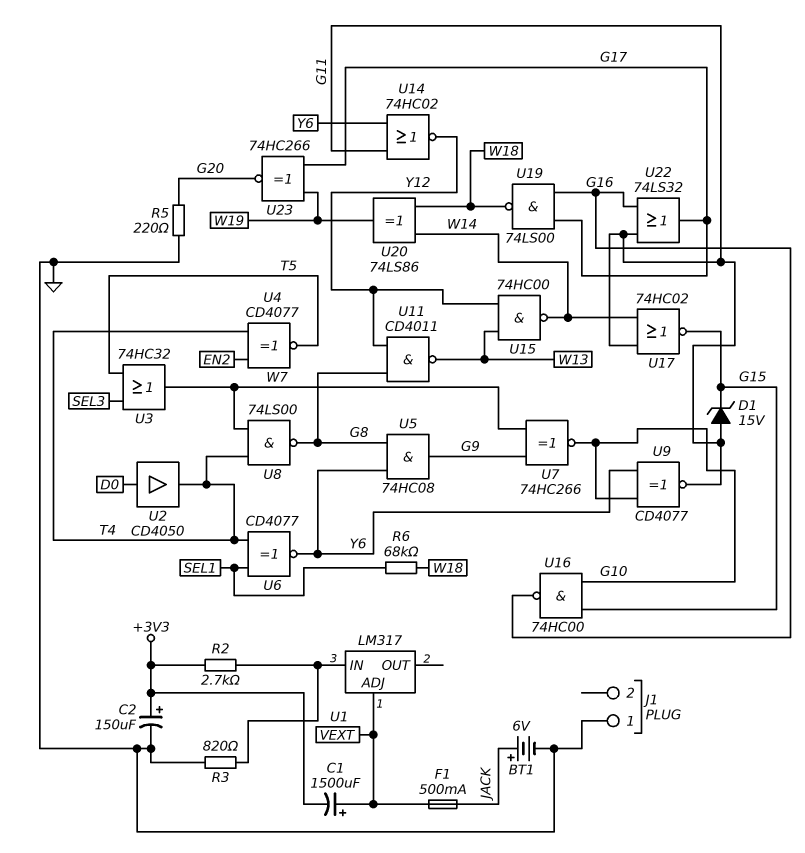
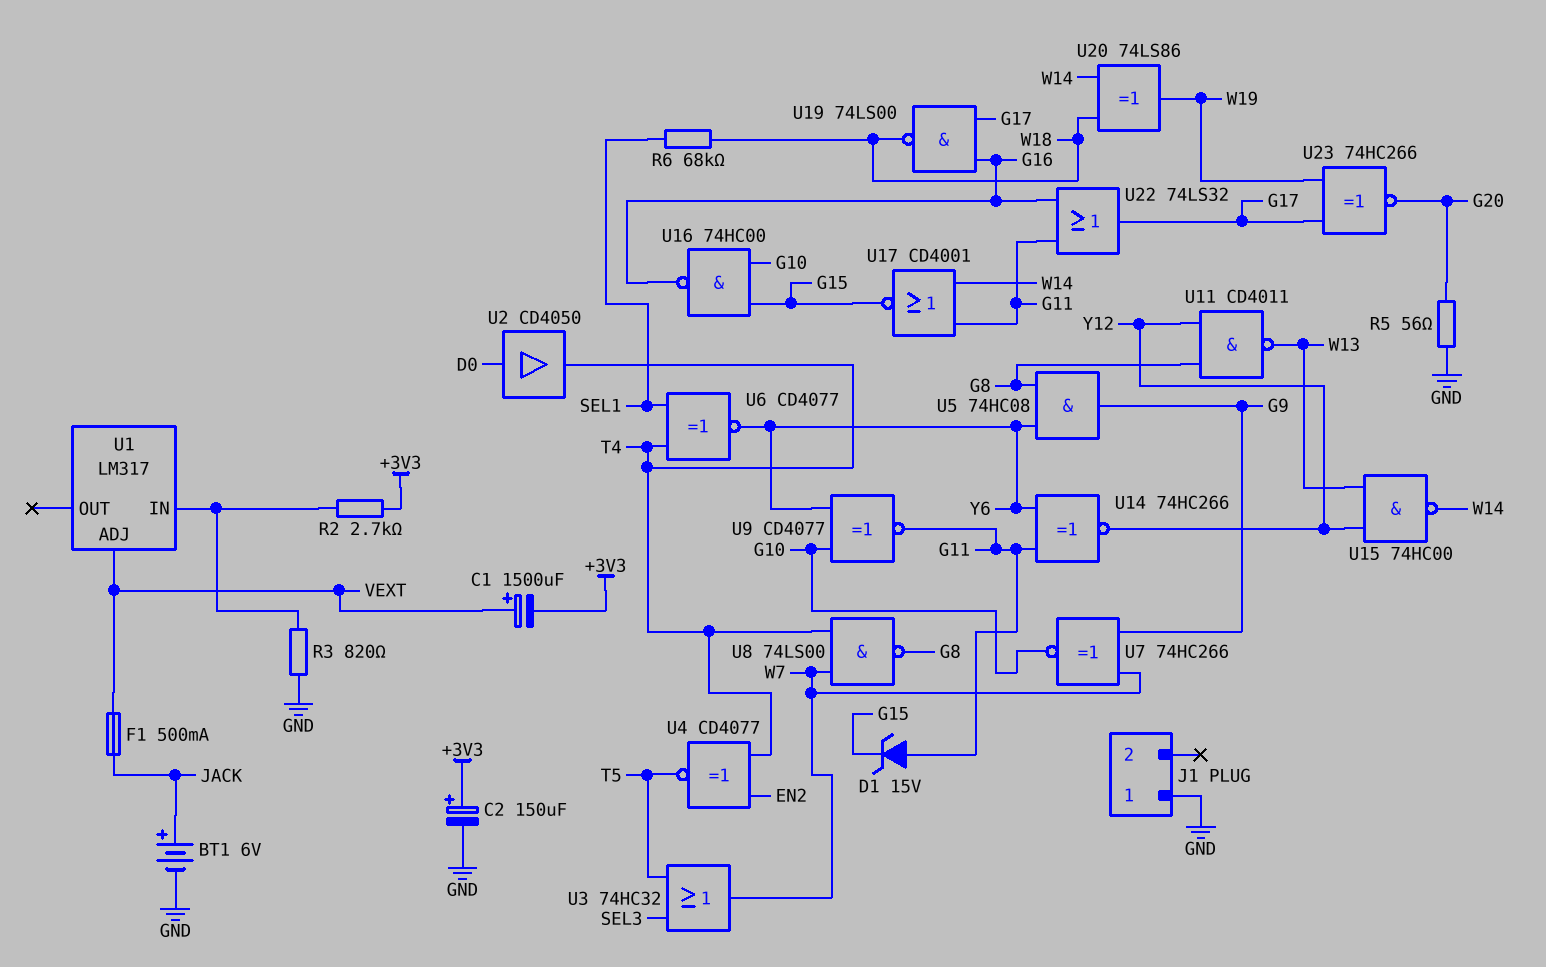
R5: 220 (G20, GND) -> 56 (G20, GND)
U14: NOR 74HC02 (in G11, in Y6, out Y12) -> XNOR 74HC266 (in G11, in Y6, out Y12)
U17: NOR 74HC02 (in G11, in W14, out G15) -> NOR CD4001 (in G11, in W14, out G15)

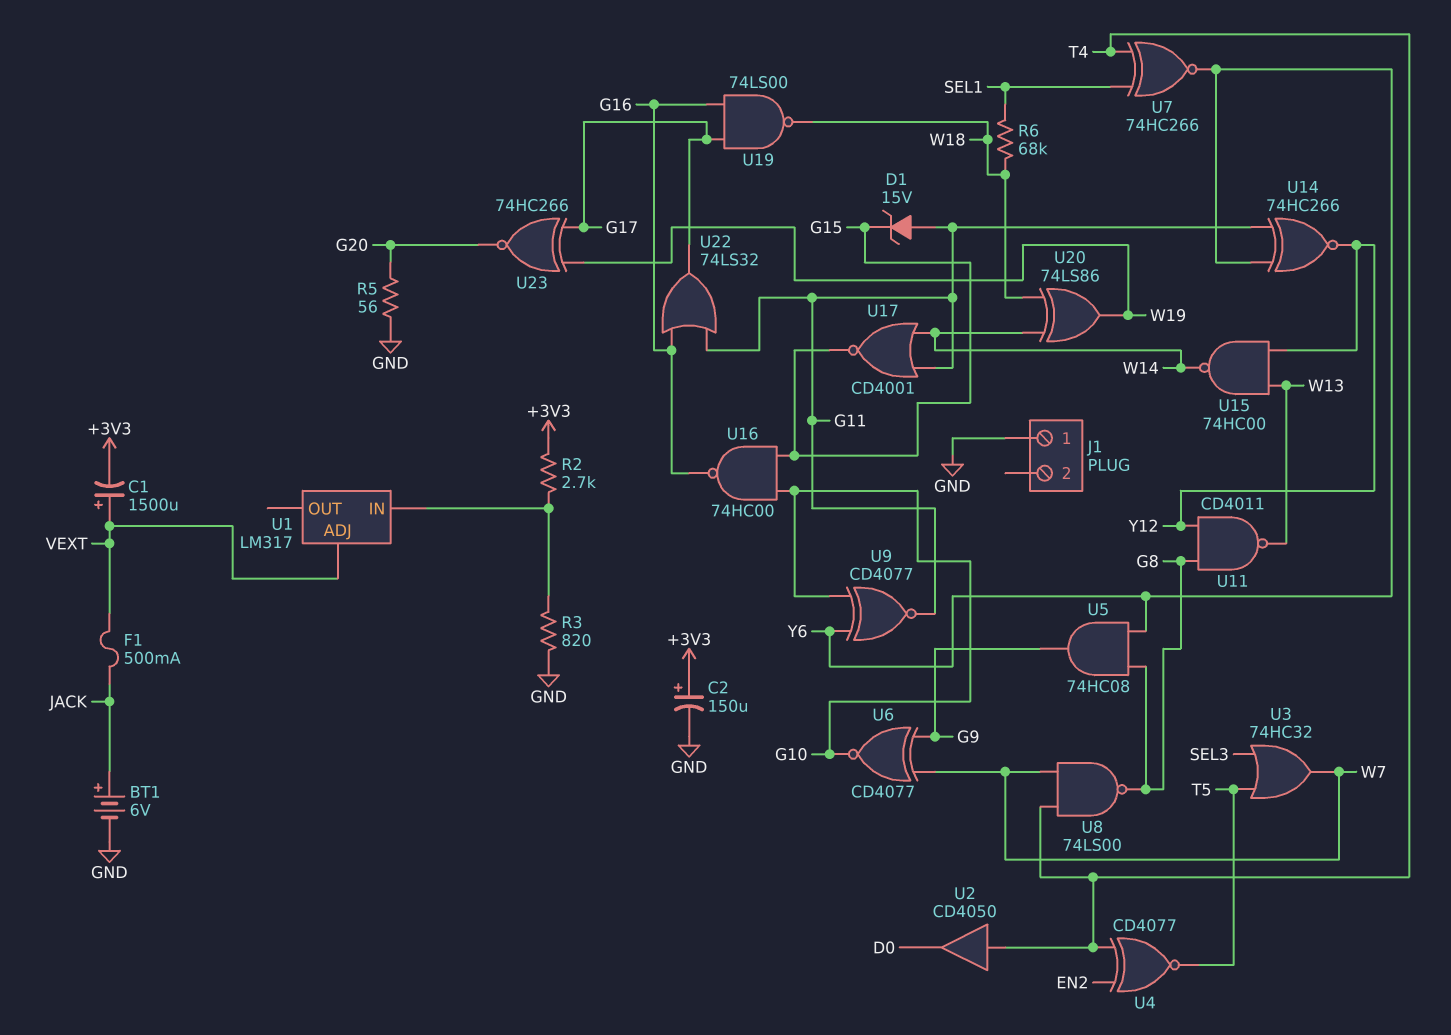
U2: buffer CD4050 (in D0, out T4) -> buffer CD4050 (in T4, out D0)
U6: XNOR CD4077 (in SEL1, in T4, out Y6) -> XNOR CD4077 (in G9, in W7, out G10)
U7: XNOR 74HC266 (in G9, in W7, out G10) -> XNOR 74HC266 (in SEL1, in T4, out Y6)

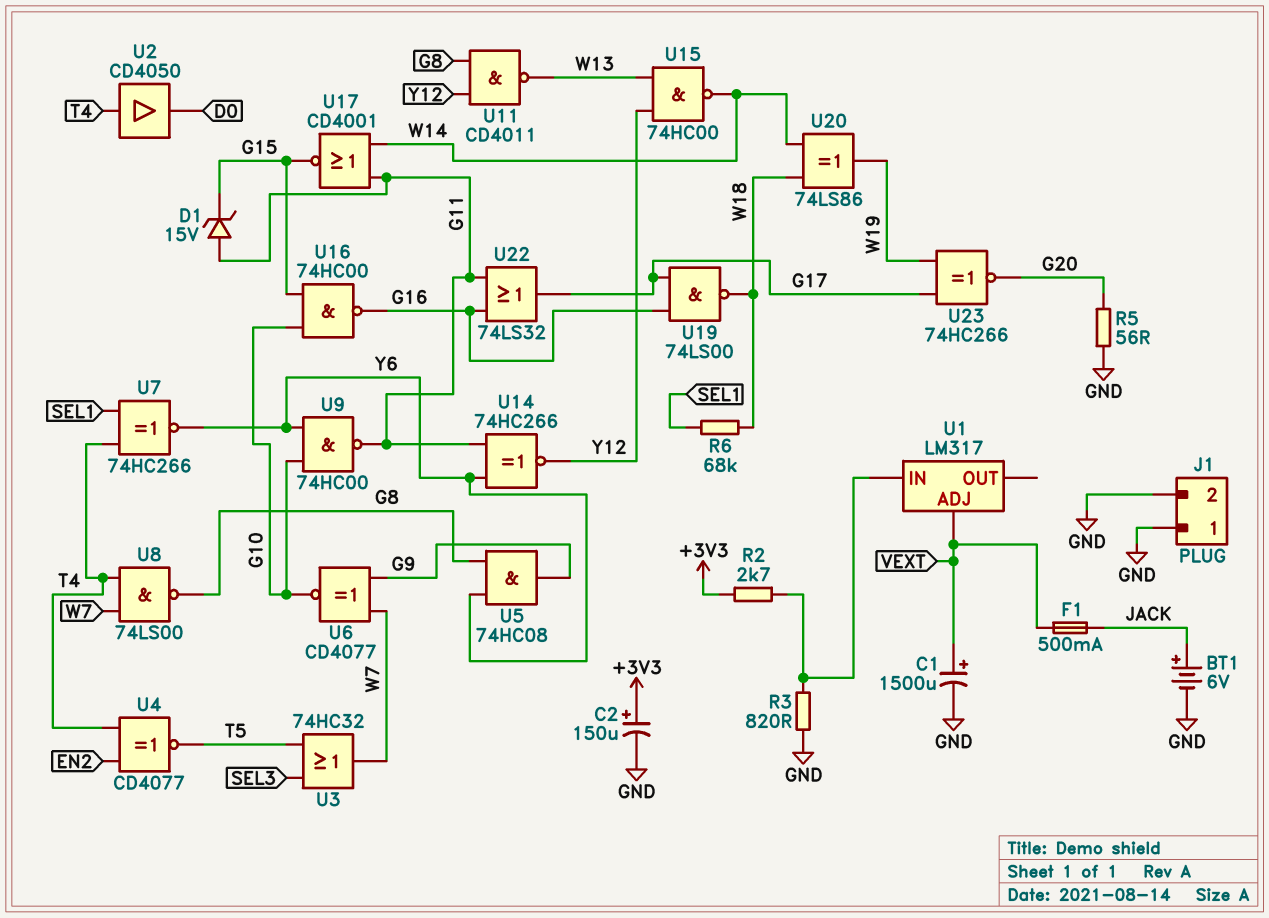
C1: 1500uF (plus VEXT, minus +3V3) -> 1500uF (plus VEXT, minus GND)
J1 pin 2: none -> GND
U9: XNOR CD4077 (in G10, in Y6, out G11) -> NAND 74HC00 (in G10, in Y6, out G11)

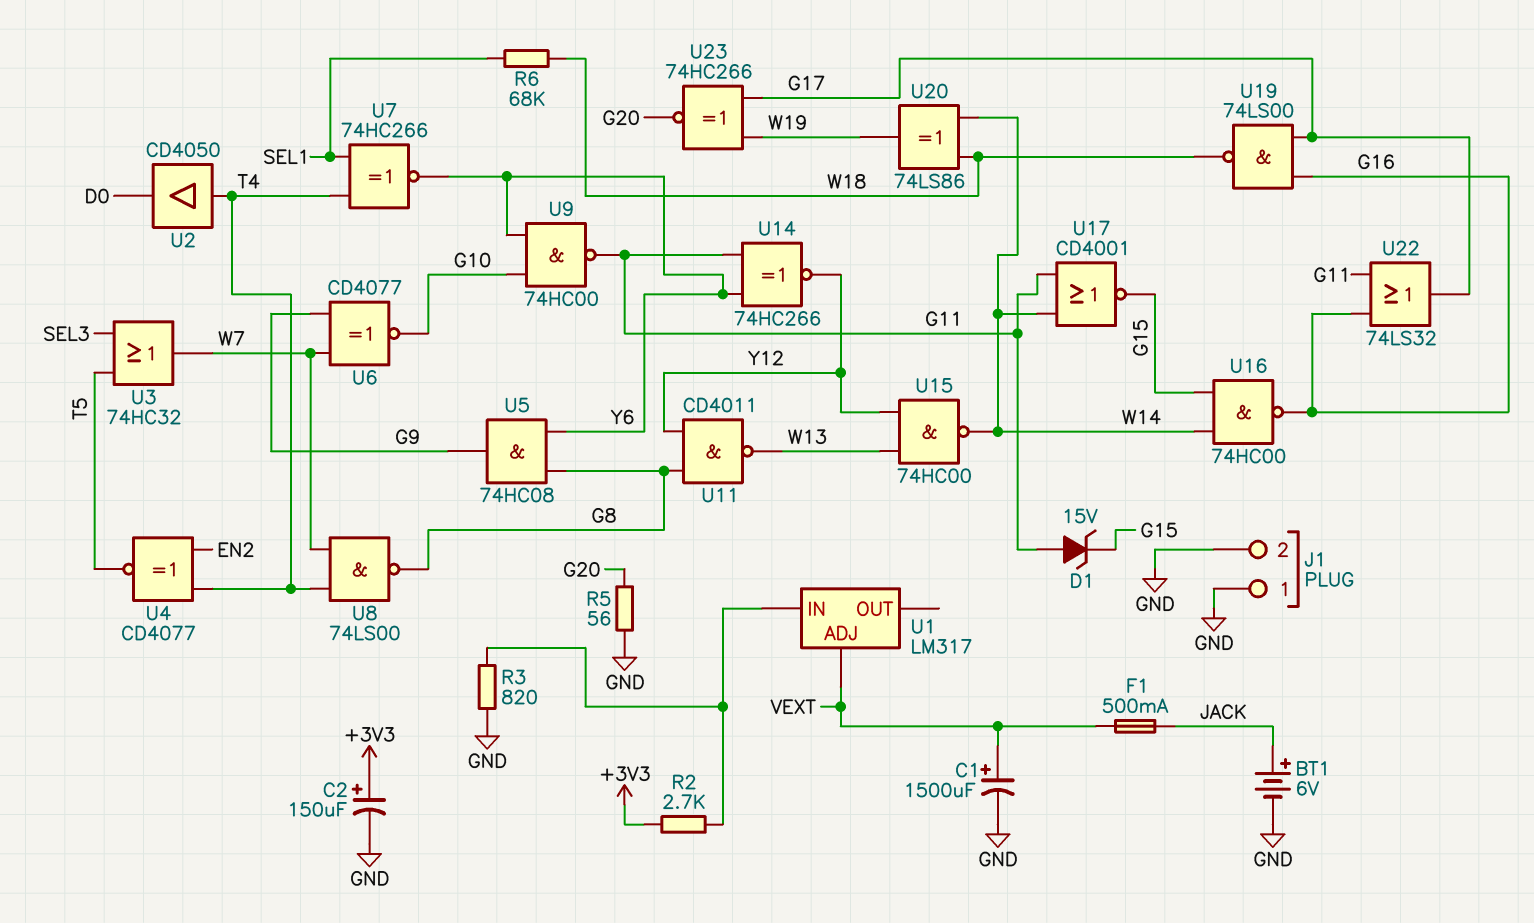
U16: NAND 74HC00 (in G10, in G15, out G16) -> NAND 74HC00 (in G15, in W14, out G16)

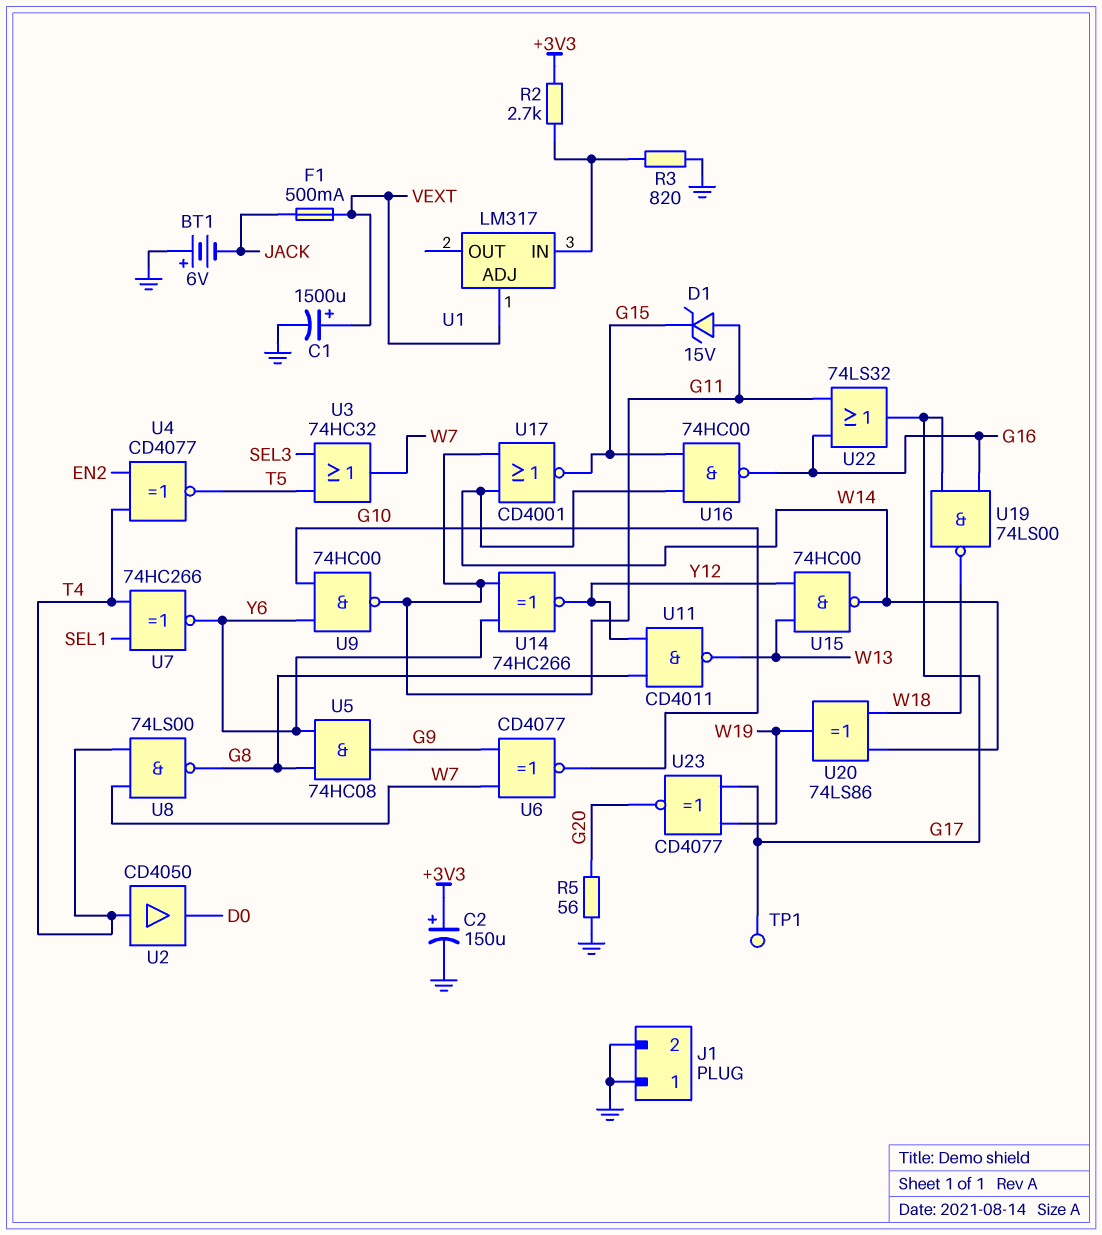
BT1: 6V (plus JACK, minus GND) -> 6V (plus GND, minus JACK)
R6: 68k (SEL1, W18) -> none
TP1: none -> test point (G17)
U23: XNOR 74HC266 (in G17, in W19, out G20) -> XNOR CD4077 (in G17, in W19, out G20)

